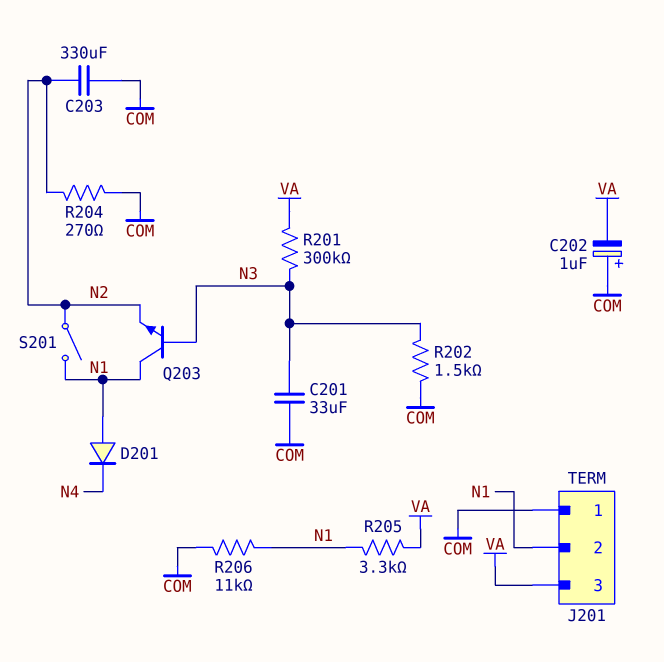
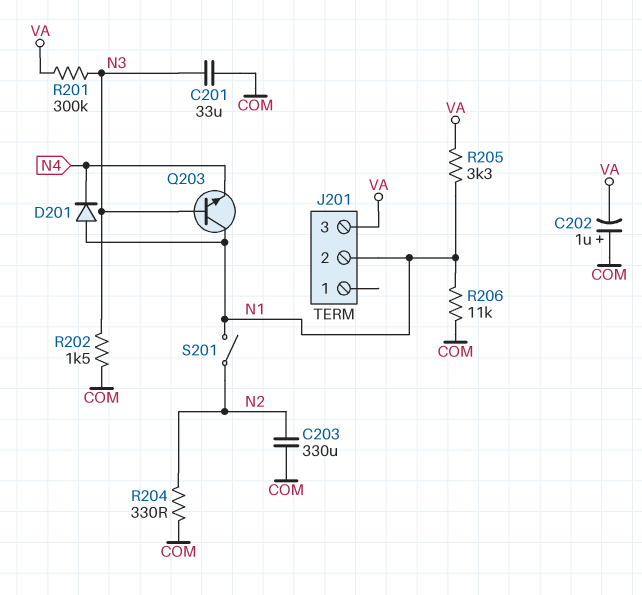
J201 pin 1: COM -> none
Q203: NPN (B N3, C N1, E N2) -> NPN (B N3, C N1, E N4)
R204: 270 (COM, N2) -> 330 (COM, N2)

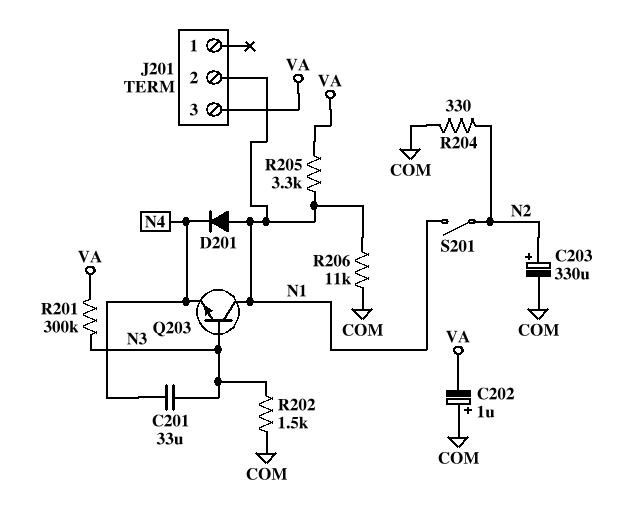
C201: 33uF (COM, N3) -> 33uF (N3, N4)
C203: 330uF (COM, N2) -> 330uF (plus N2, minus COM)

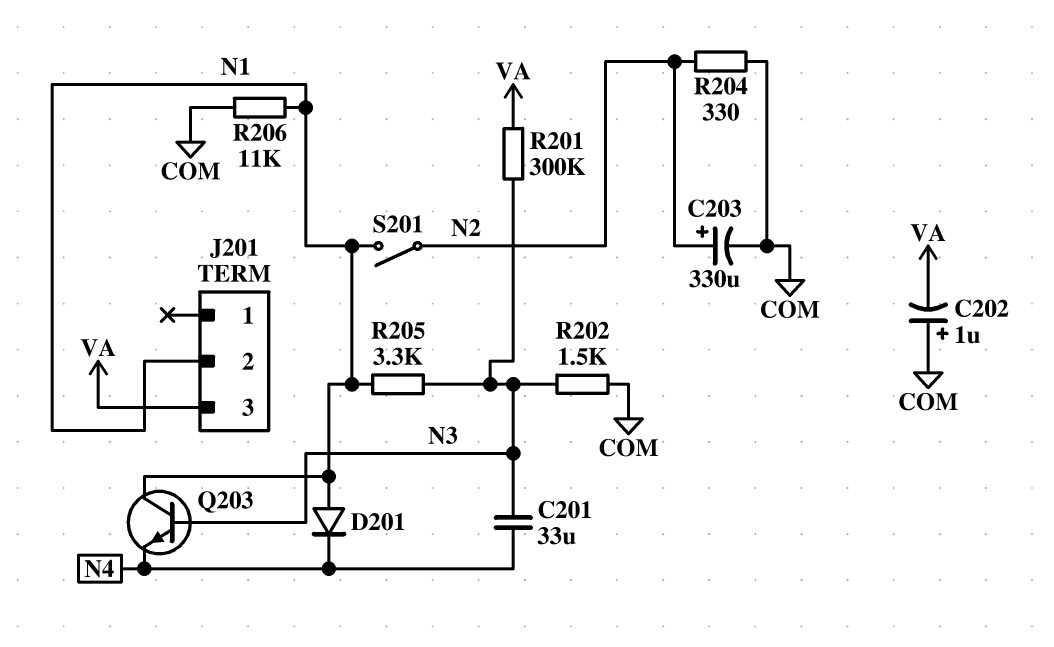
R205: 3.3k (N1, VA) -> 3.3k (N1, N3)

